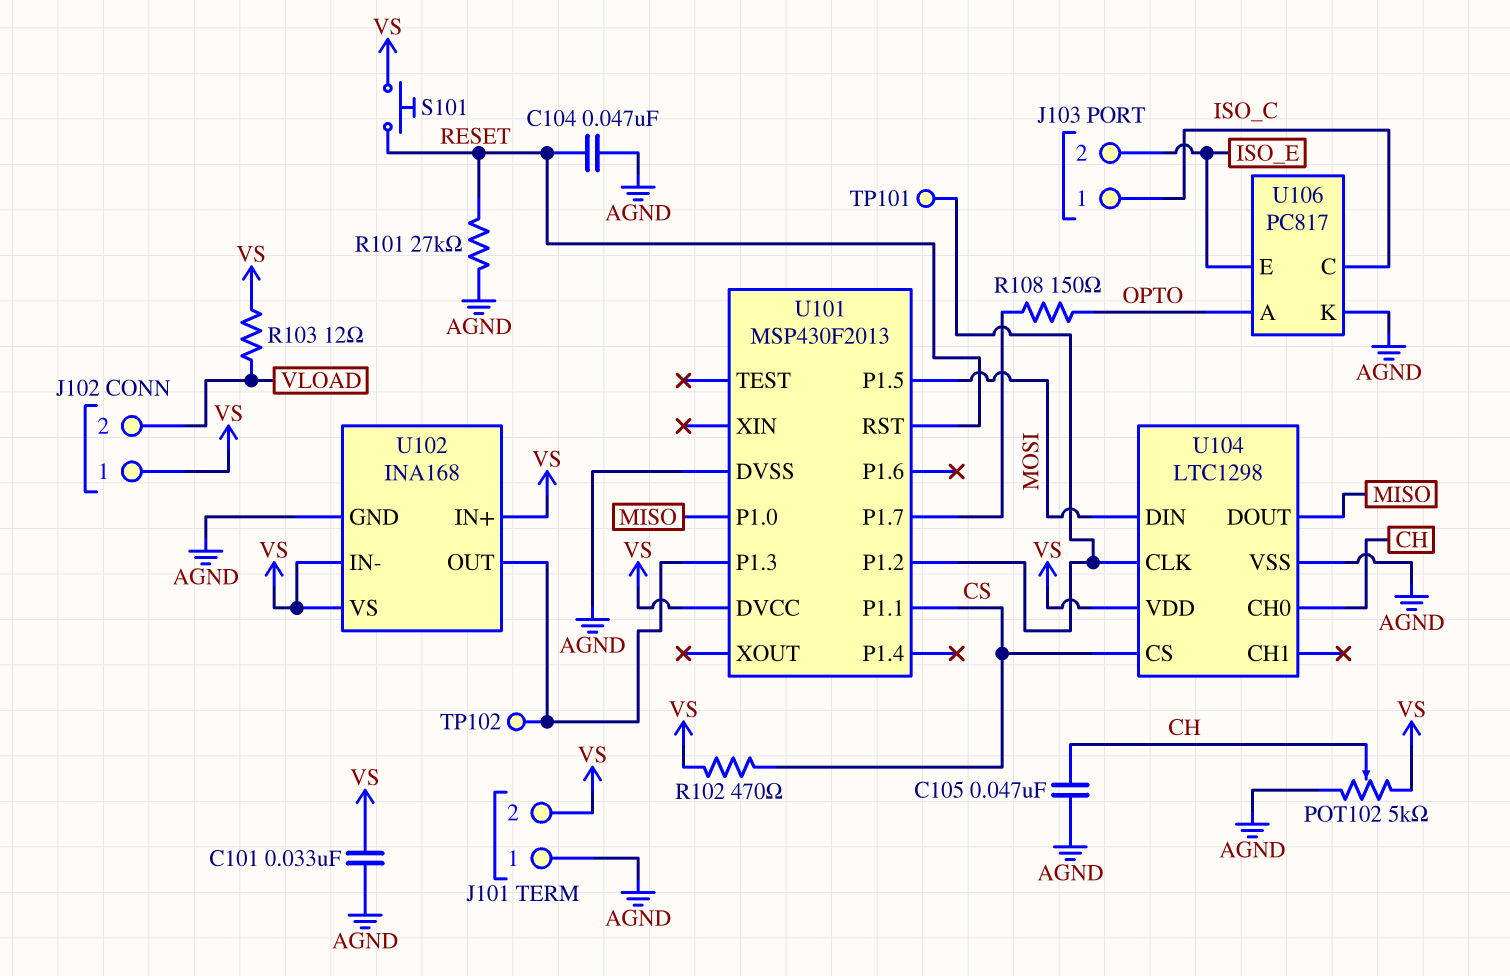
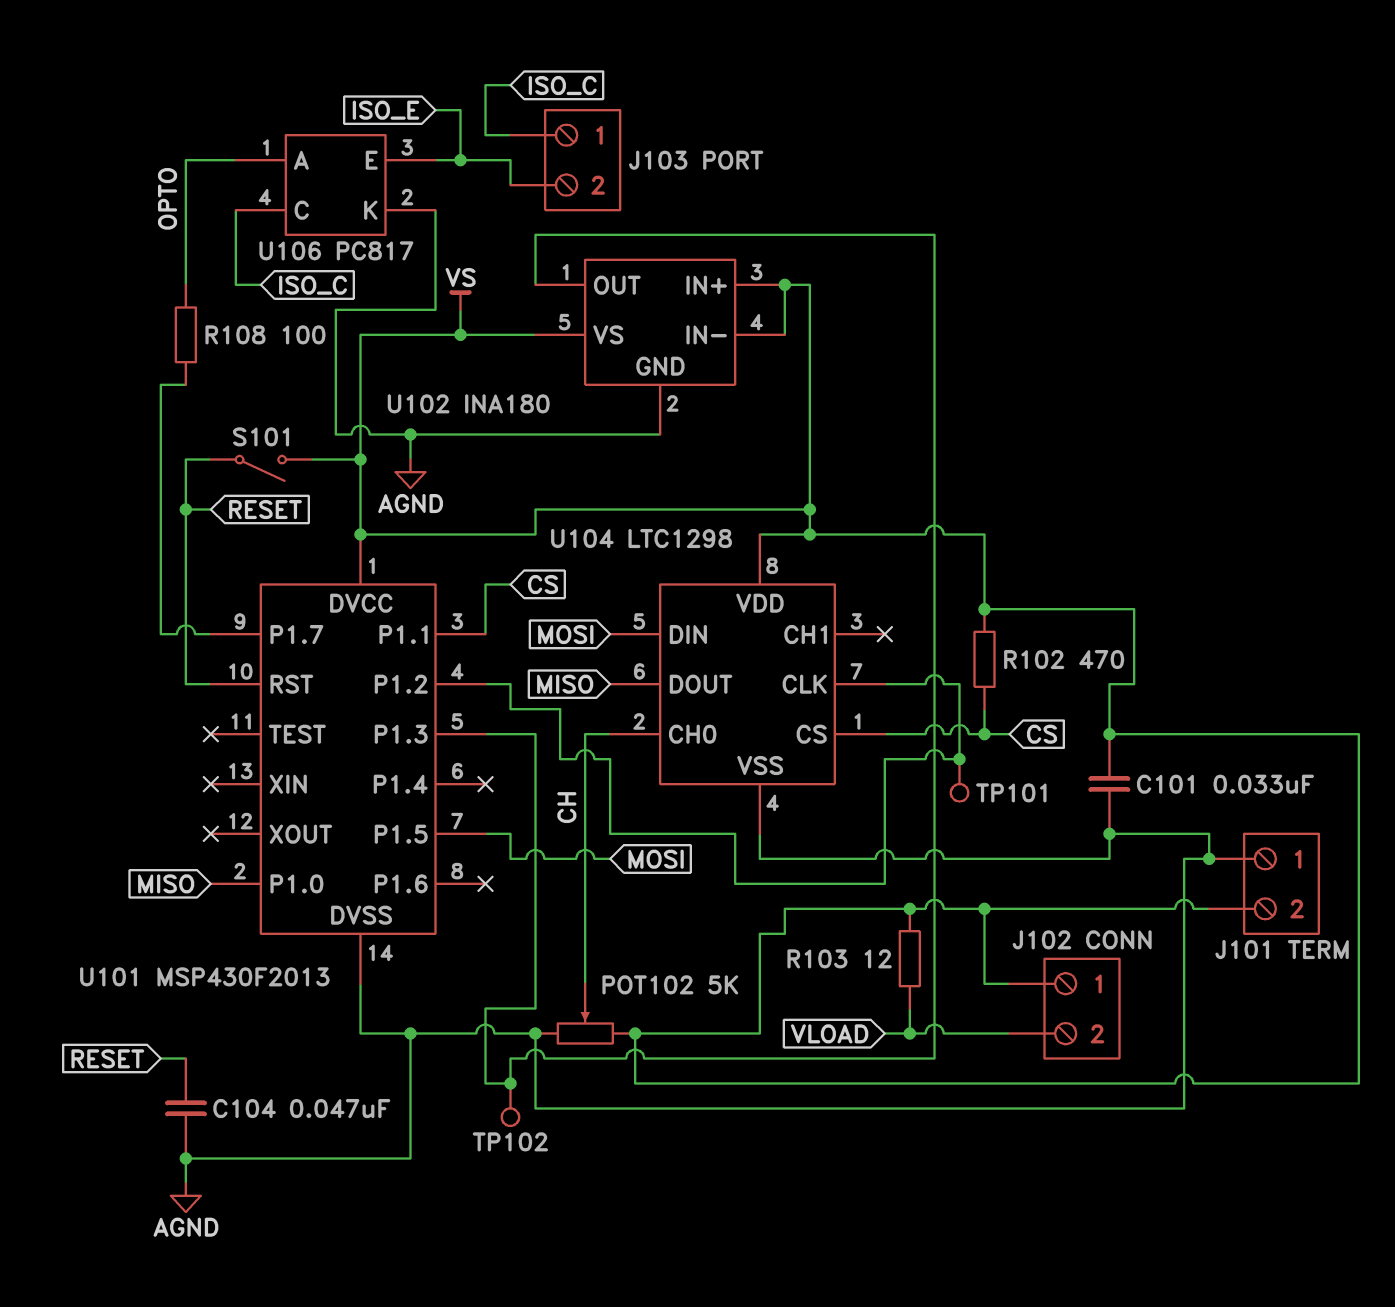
C105: 47nF (AGND, CH) -> none
R101: 27k (AGND, RESET) -> none
R108: 150 (OPTO, U101/P1.7) -> 100 (OPTO, U101/P1.7)
S101: button (RESET, VS) -> switch (RESET, VS)
U102: INA168 -> INA180

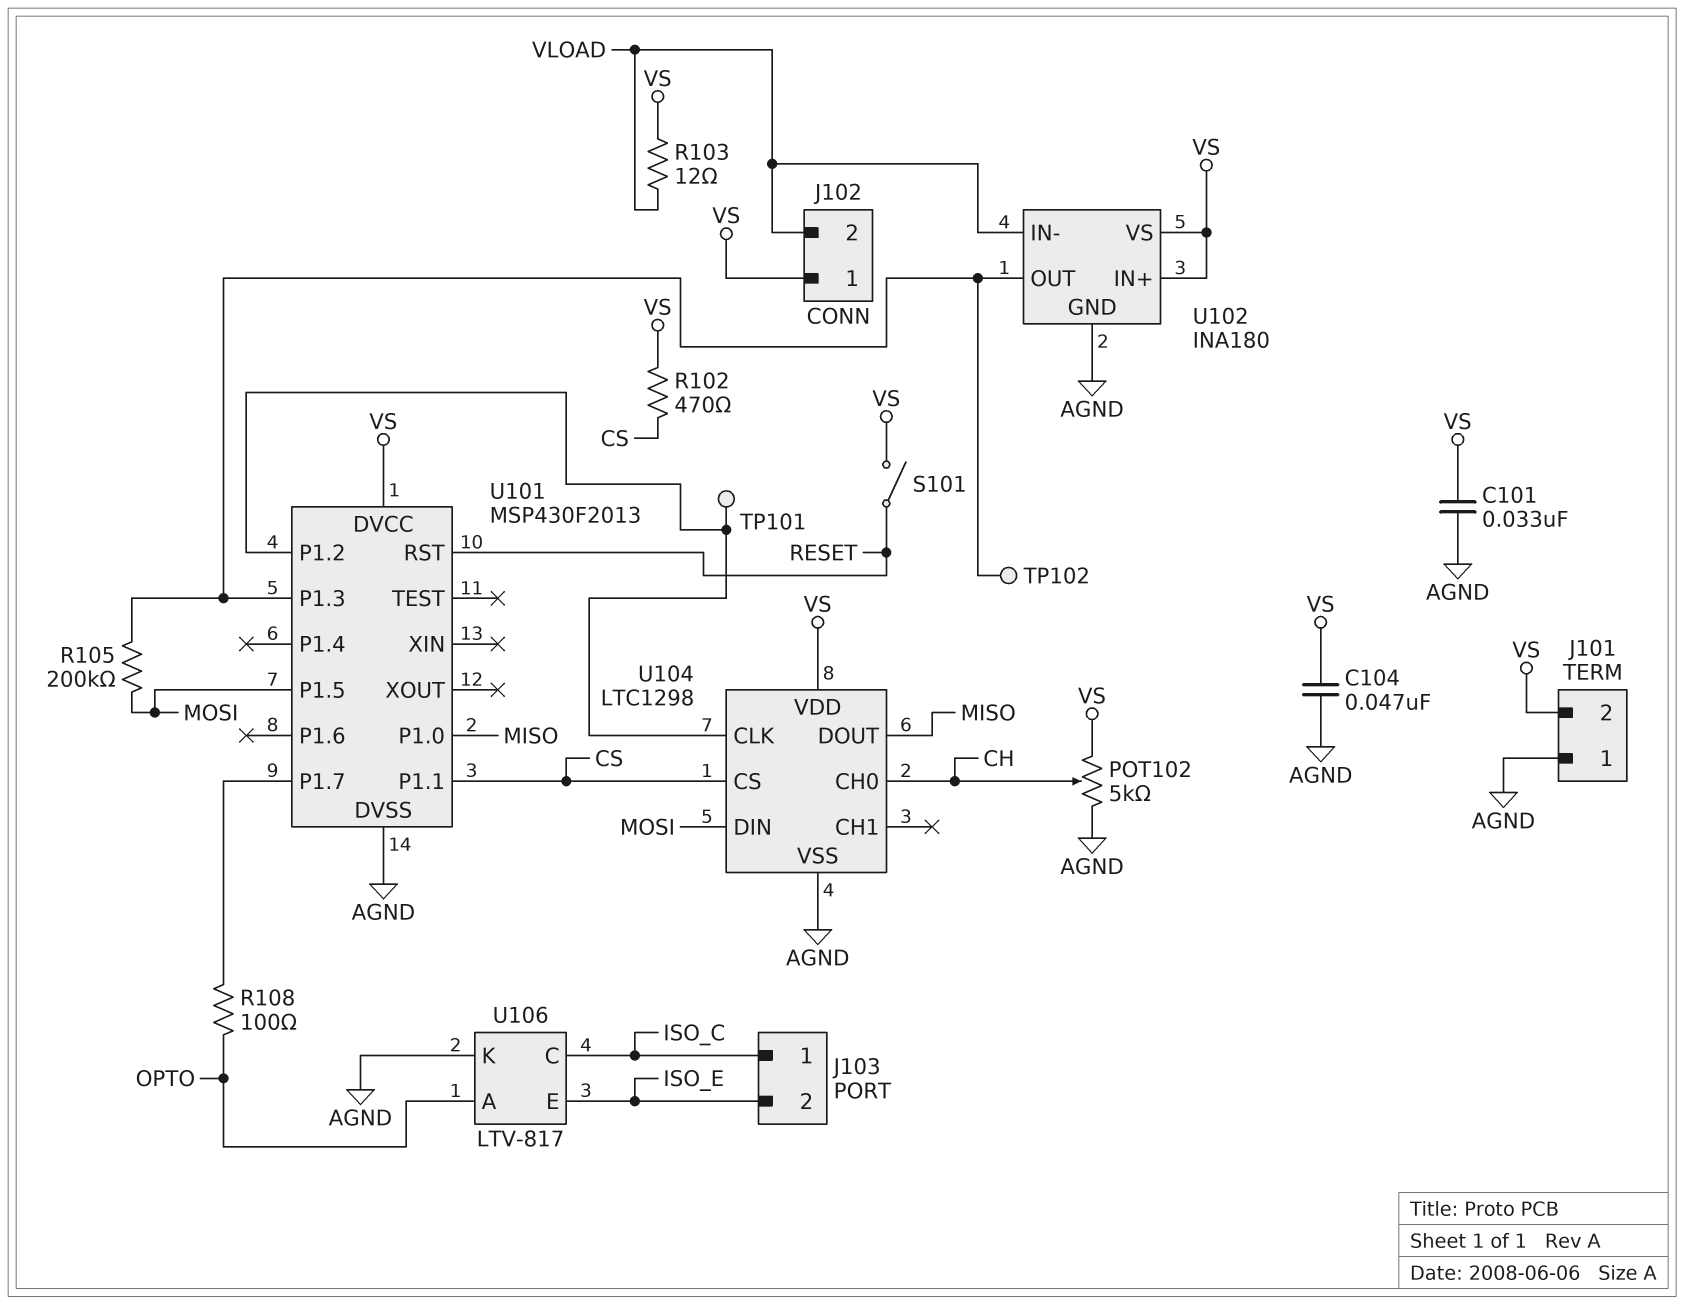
C104: 47nF (AGND, RESET) -> 47nF (AGND, VS)
R105: none -> 200k (MOSI, U101/P1.3)
U102 pin IN-: VS -> VLOAD
U106: PC817 -> LTV-817

